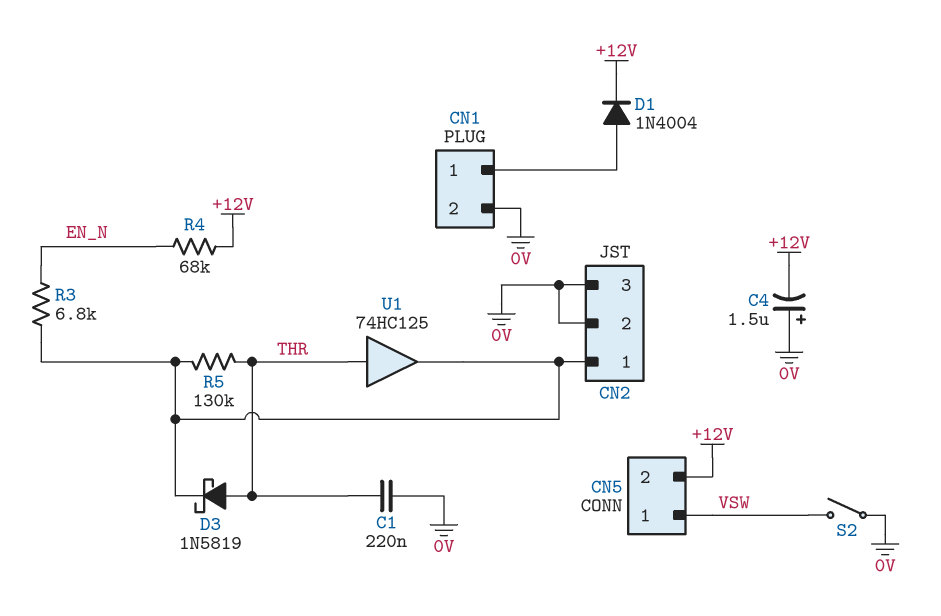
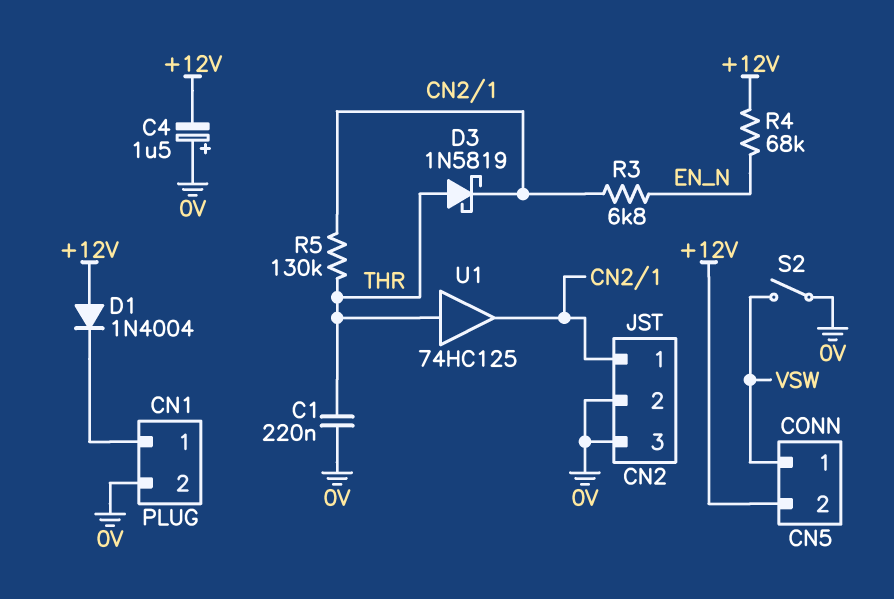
D1: diode 1N4004 (A CN1/1, K +12V) -> diode 1N4004 (A +12V, K CN1/1)

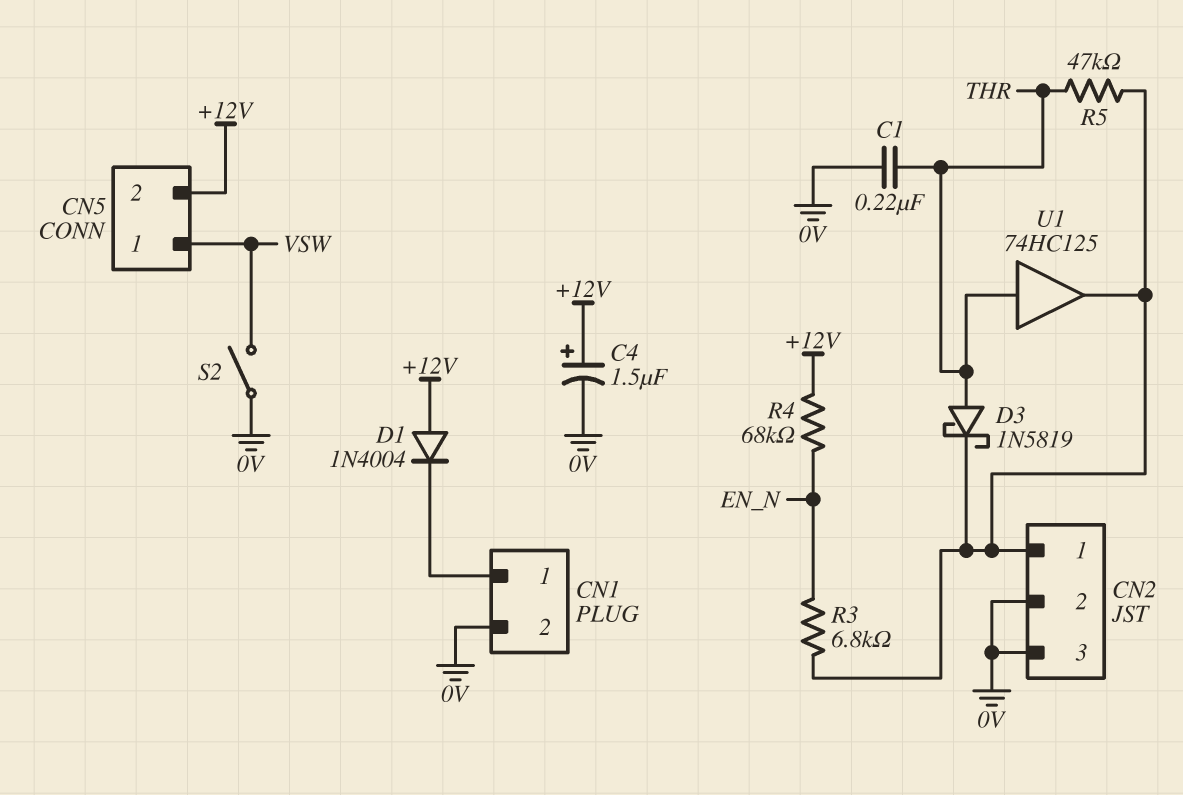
C4: 1.5uF (plus 0V, minus +12V) -> 1.5uF (plus +12V, minus 0V)
R5: 130k (CN2/1, THR) -> 47k (CN2/1, THR)

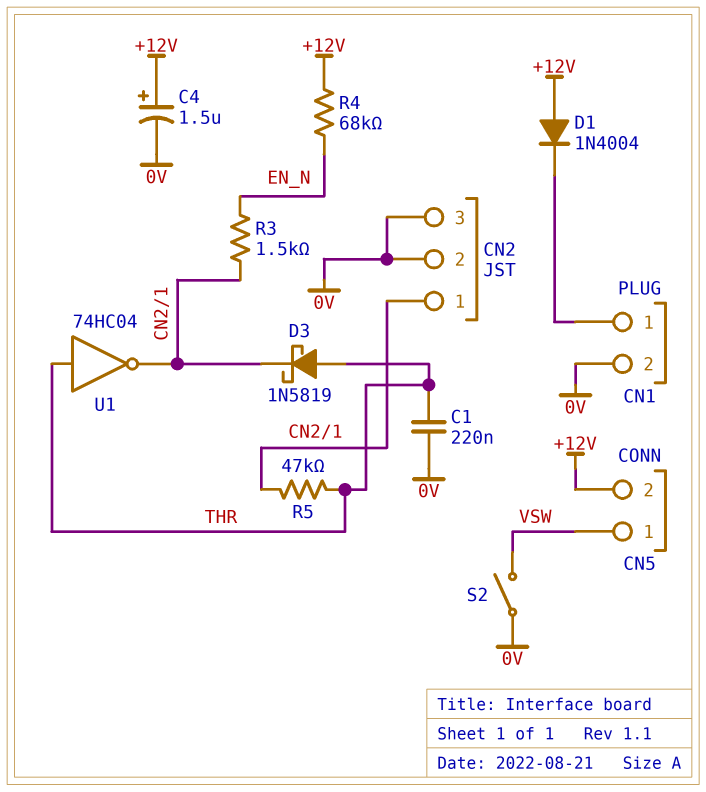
R3: 6.8k (CN2/1, EN_N) -> 1.5k (CN2/1, EN_N)
U1: buffer 74HC125 (in THR, out CN2/1) -> NOT 74HC04 (in THR, out CN2/1)

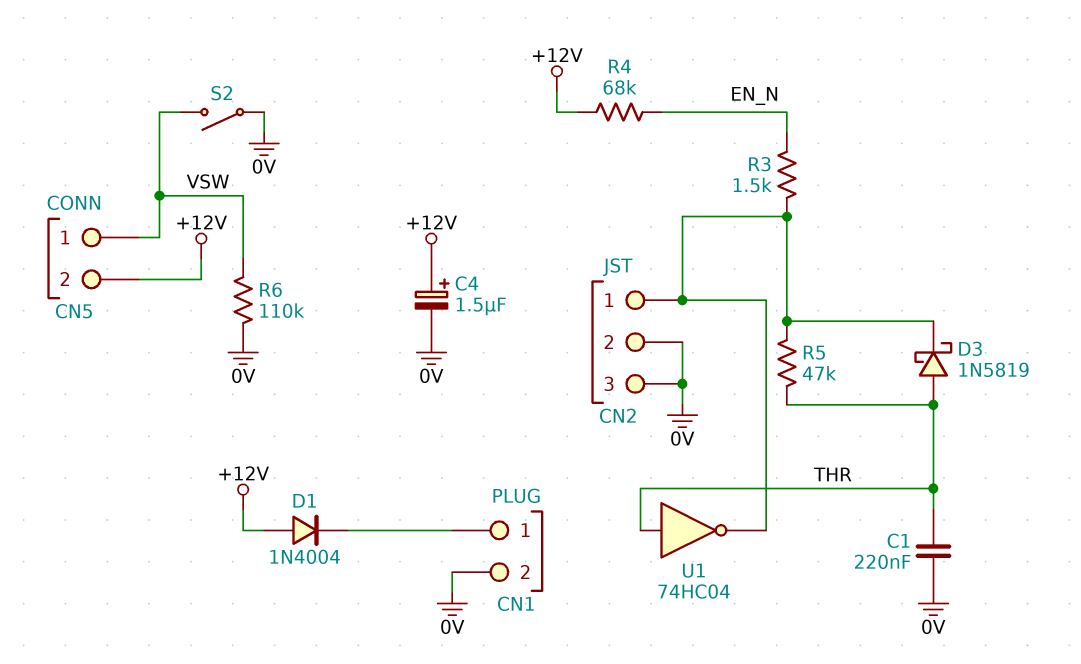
R6: none -> 110k (0V, VSW)

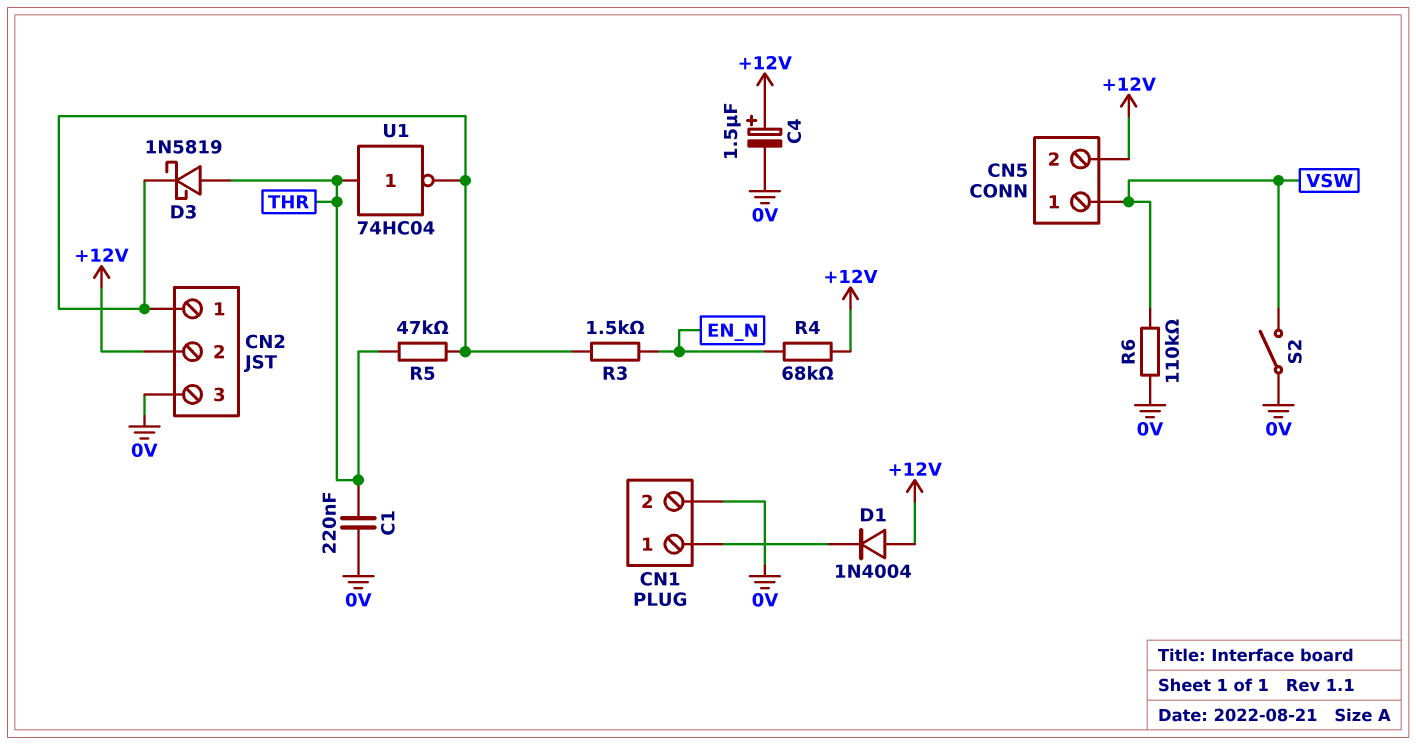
CN2 pin 2: 0V -> +12V

